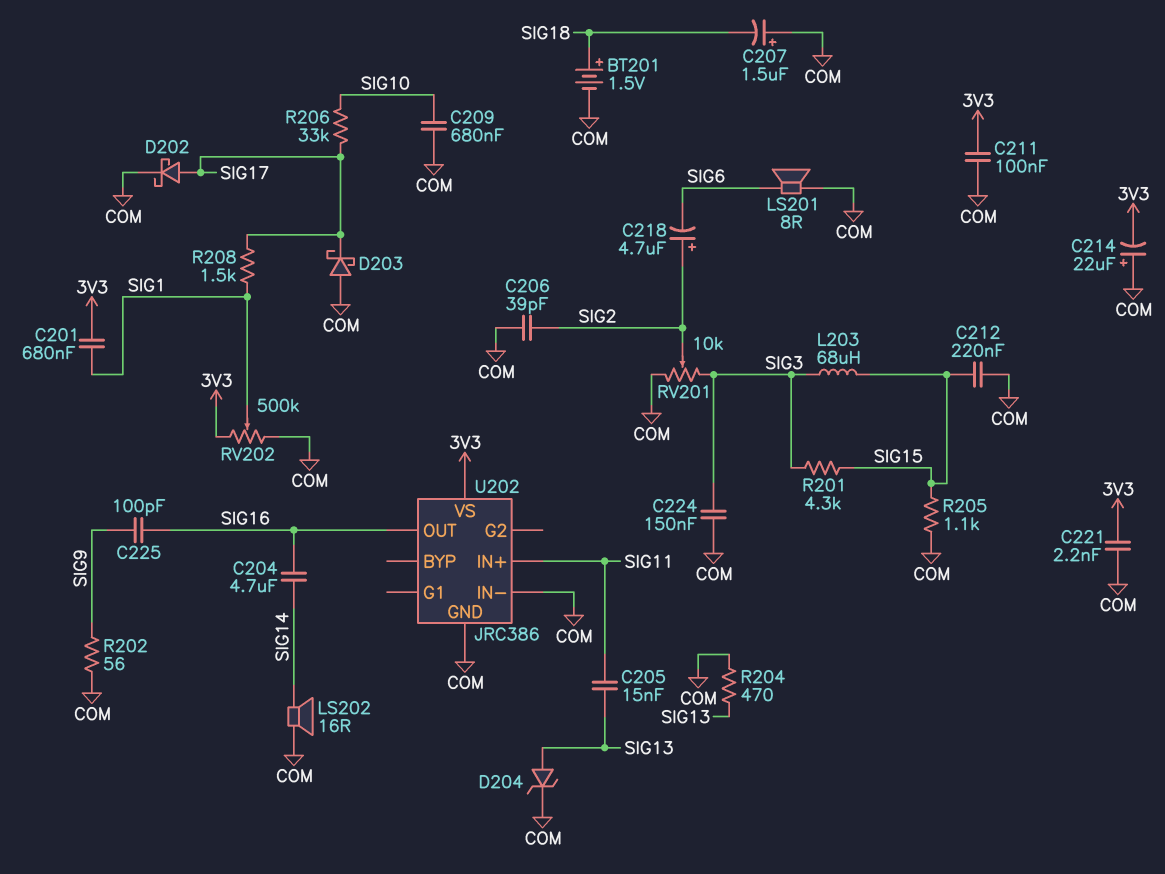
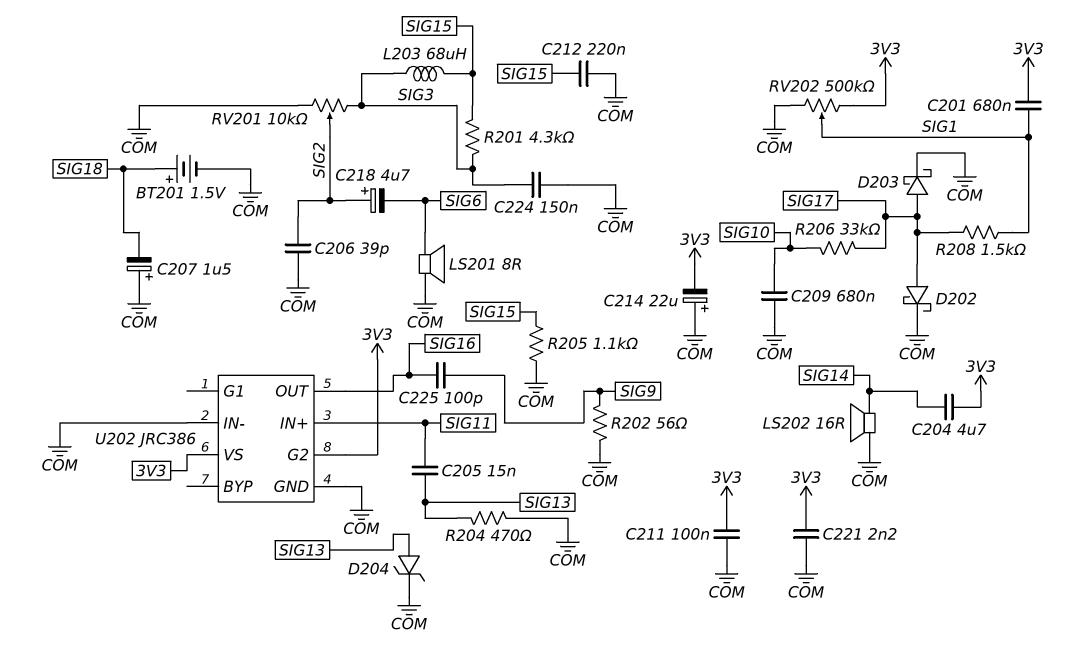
C204: 4.7uF (SIG14, SIG16) -> 4.7uF (3V3, SIG14)
D203: schottky (A COM, K SIG17) -> schottky (A SIG17, K COM)
U202 pin G2: none -> 3V3

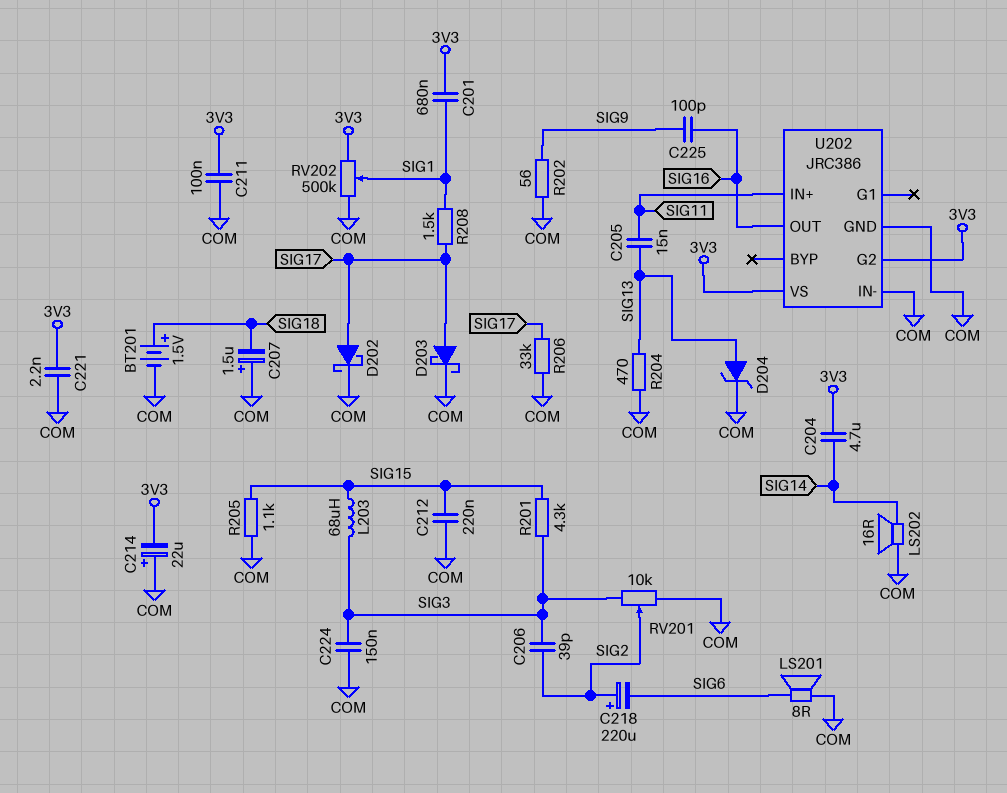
C206: 39pF (COM, SIG2) -> 39pF (SIG2, SIG3)
C209: 680nF (COM, SIG10) -> none
C218: 4.7uF (plus SIG2, minus SIG6) -> 220uF (plus SIG2, minus SIG6)
R206: 33k (SIG10, SIG17) -> 33k (COM, SIG17)

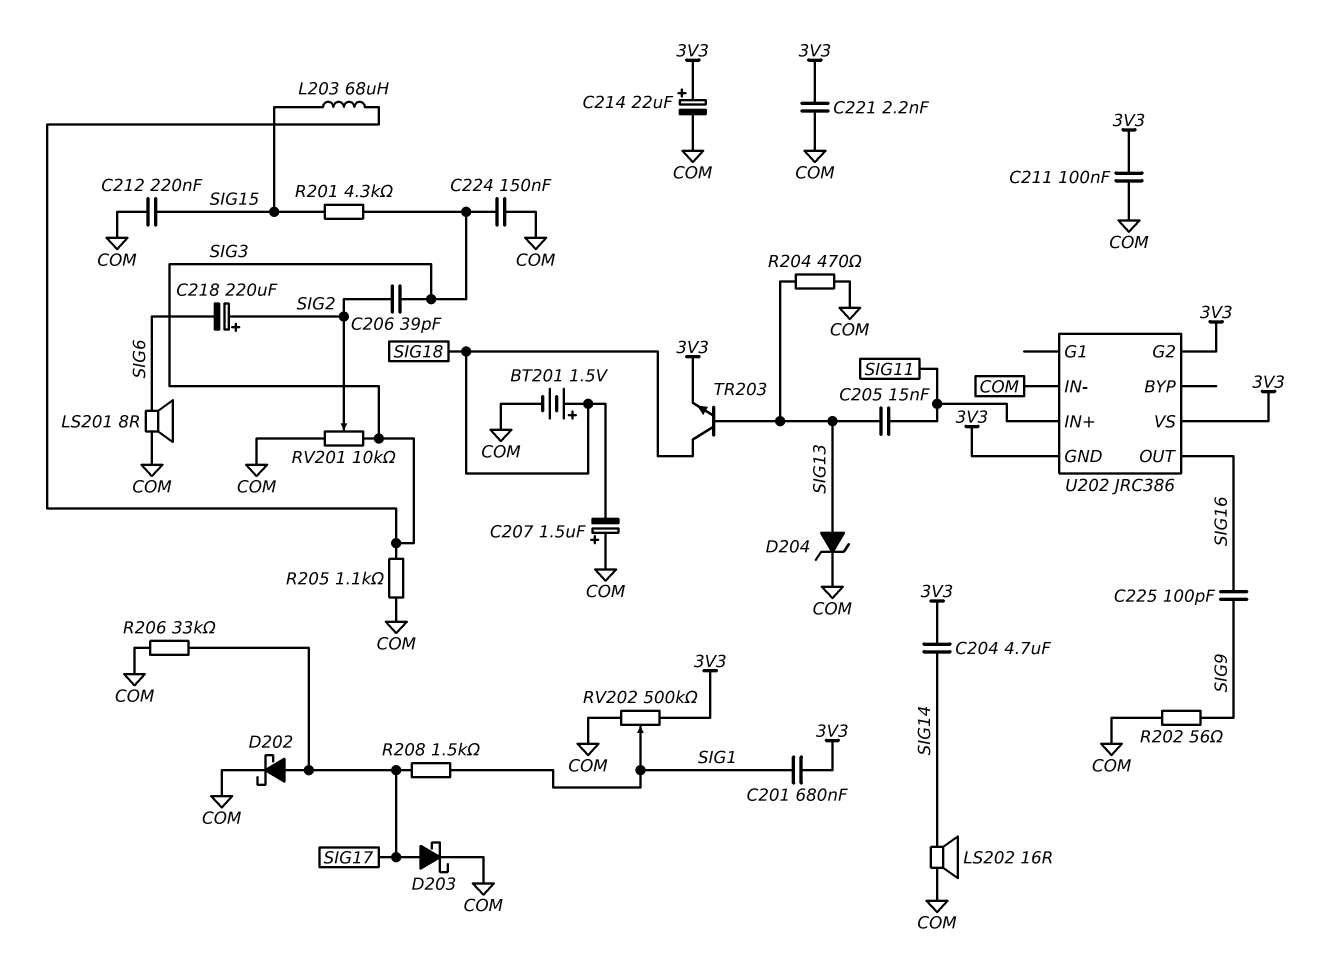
C214: 22uF (plus COM, minus 3V3) -> 22uF (plus 3V3, minus COM)
R205: 1.1k (COM, SIG15) -> 1.1k (COM, SIG3)
TR203: none -> NPN (B SIG13, C SIG18, E 3V3)
U202 pin GND: COM -> 3V3

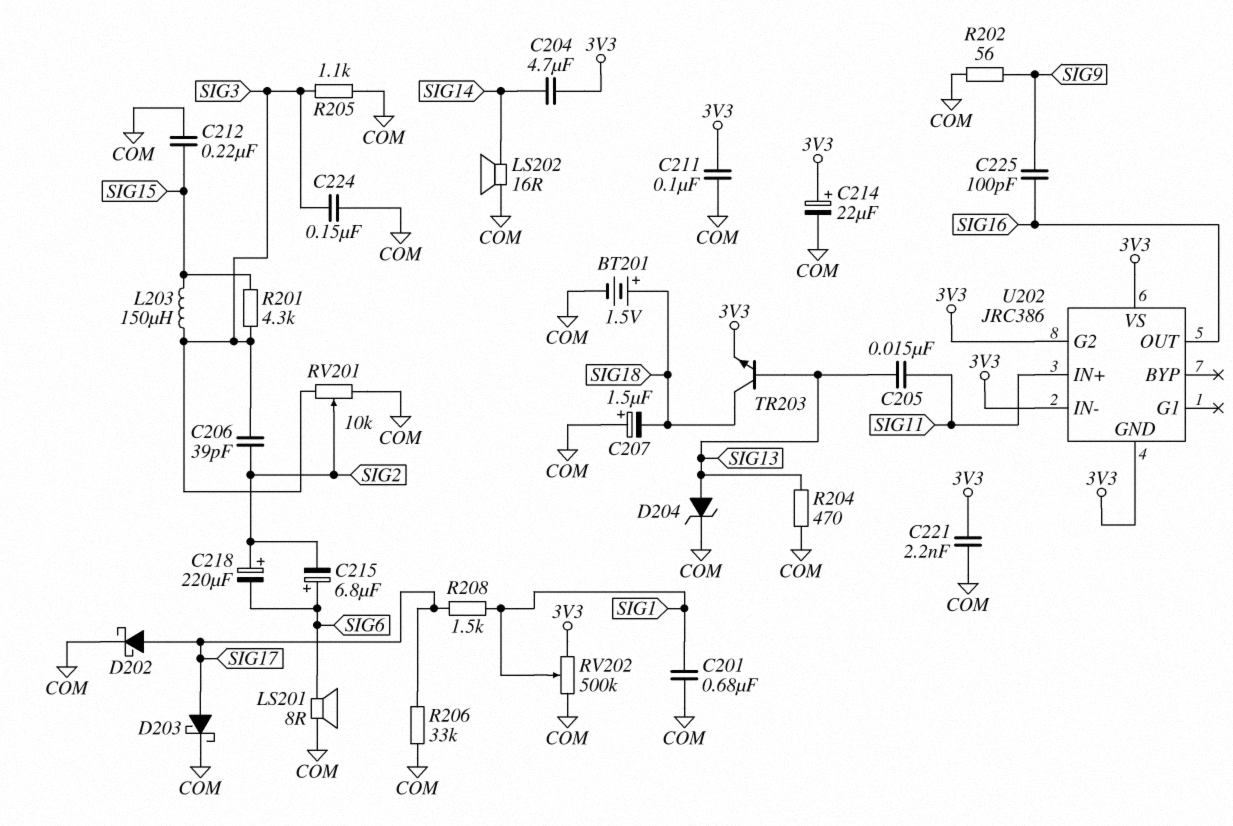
C201: 680nF (3V3, SIG1) -> 680nF (COM, SIG1)
C215: none -> 6.8uF (plus SIG6, minus SIG2)
L203: 68uH (SIG3, SIG15) -> 150uH (SIG3, SIG15)
U202 pin IN-: COM -> 3V3

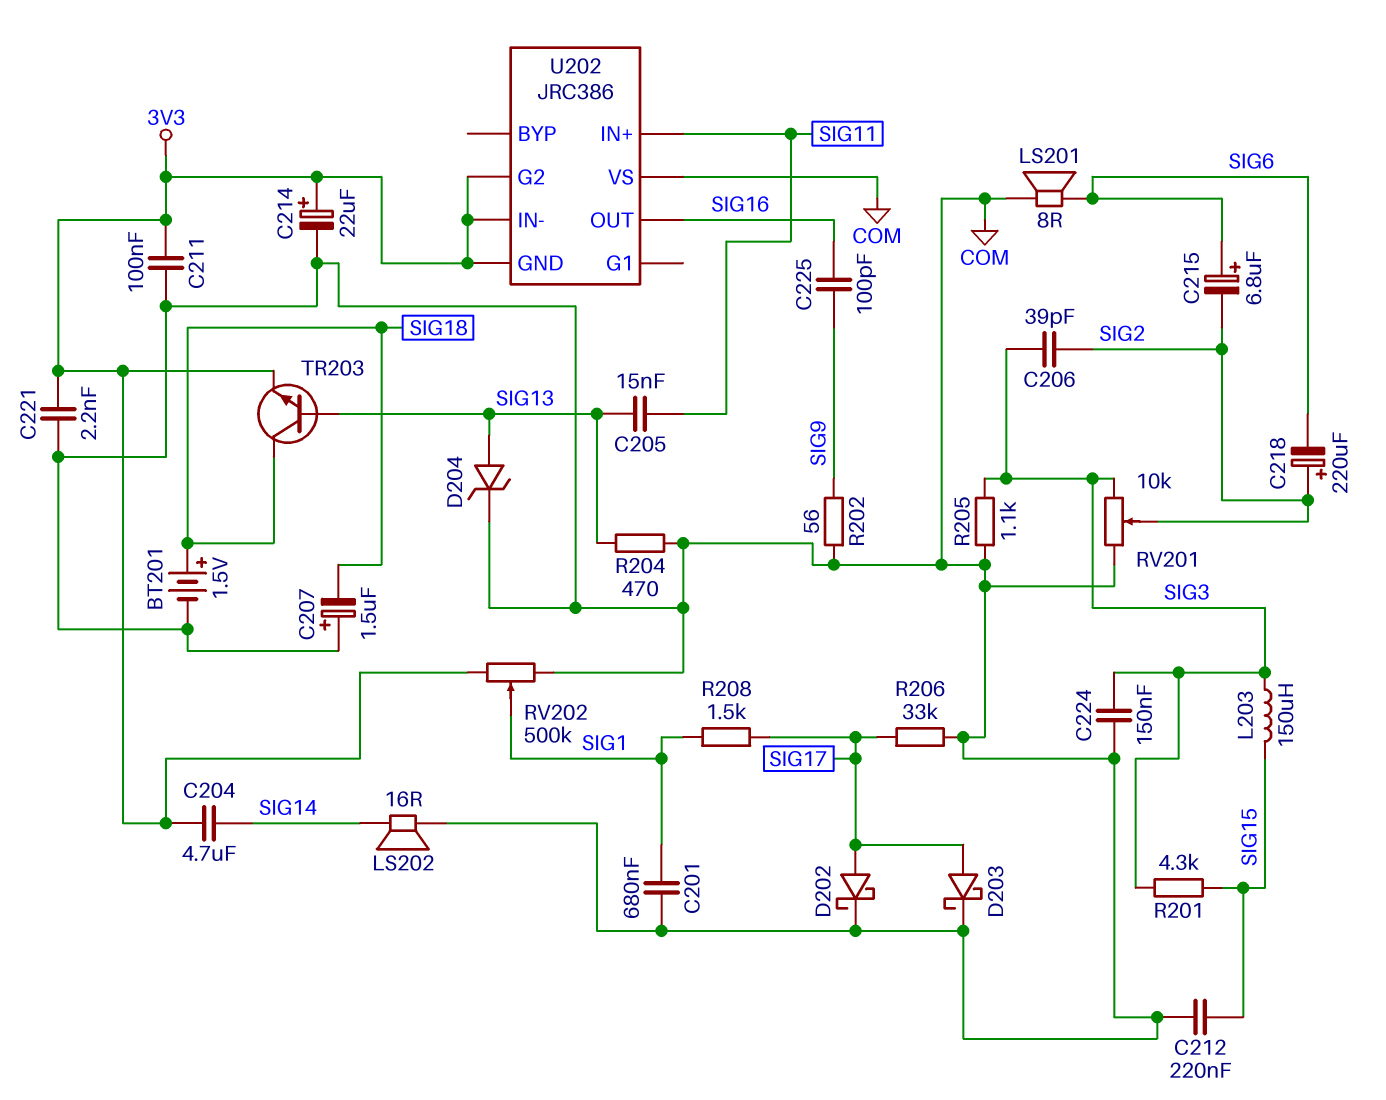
U202 pin VS: 3V3 -> COM

